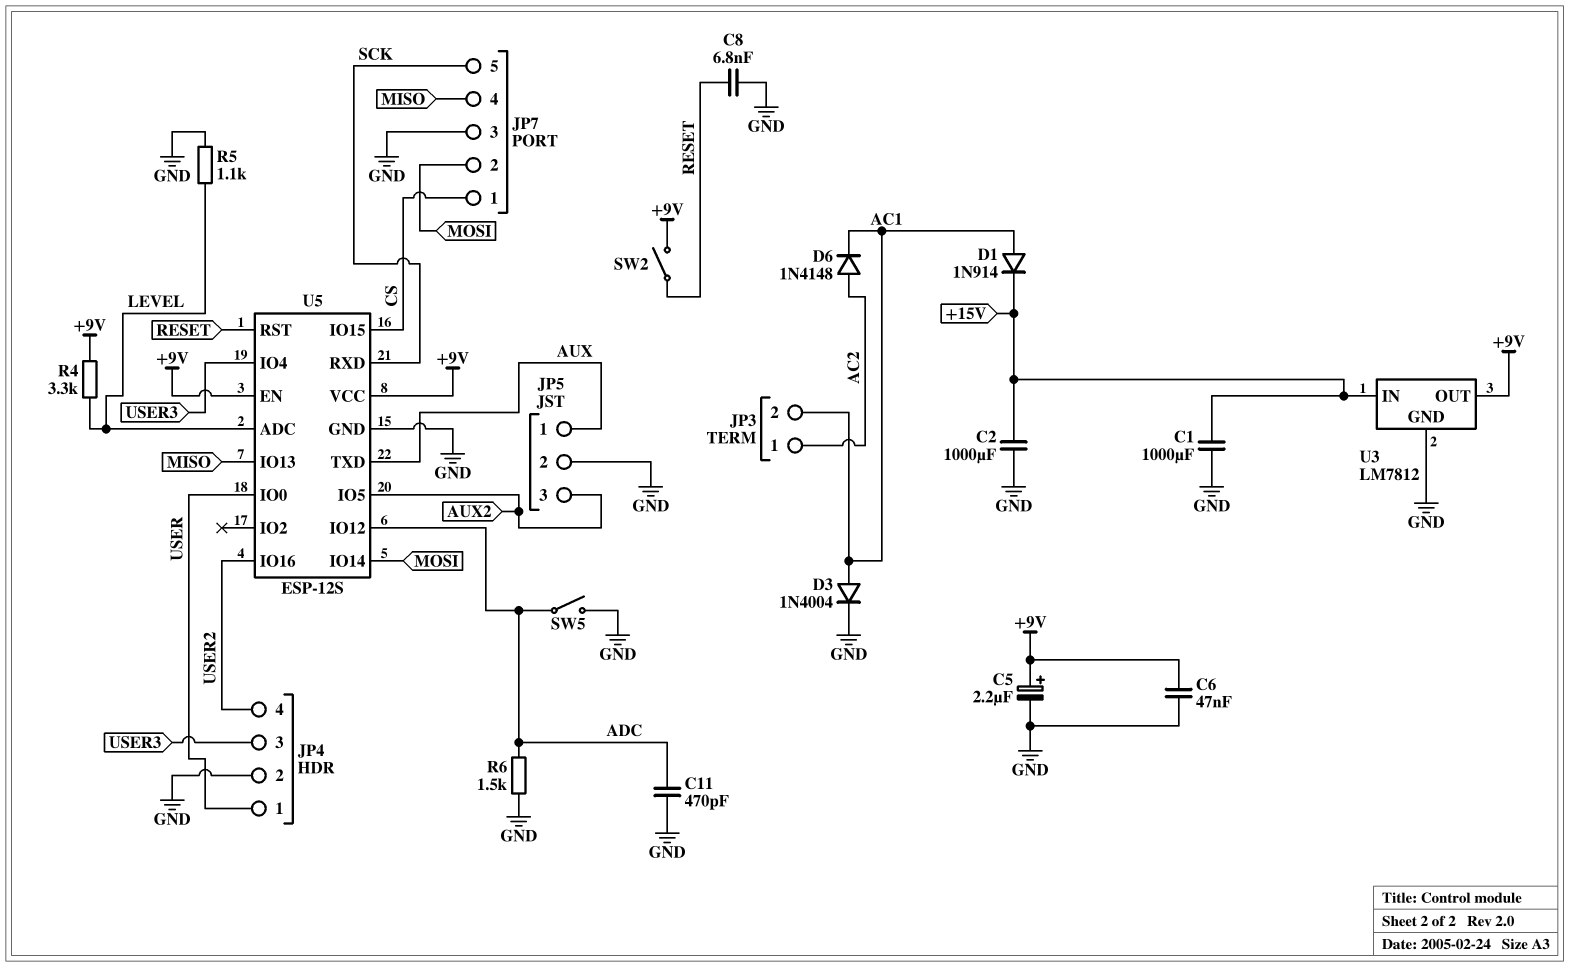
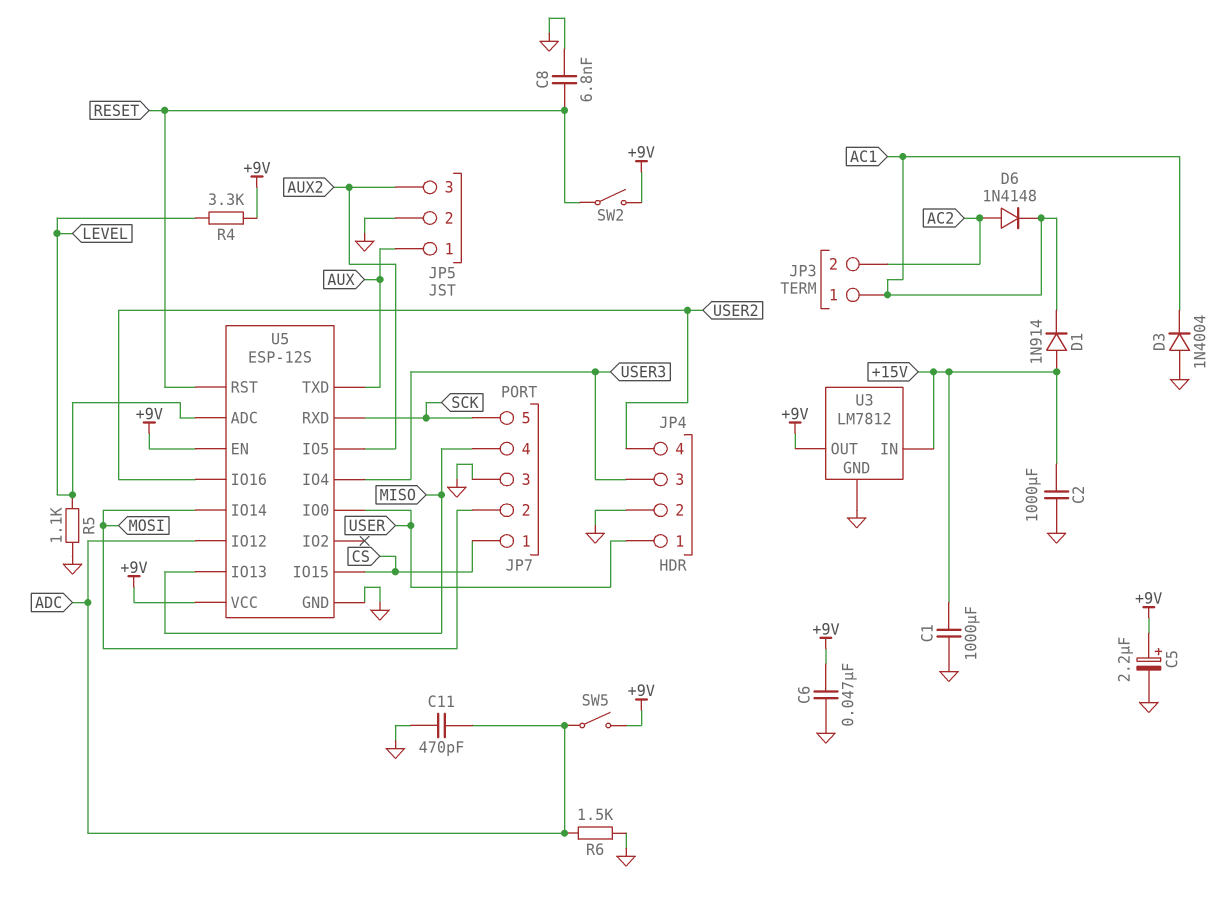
D1: diode 1N914 (A AC1, K +15V) -> diode 1N914 (A +15V, K AC1)
D3: diode 1N4004 (A AC1, K GND) -> diode 1N4004 (A GND, K AC1)
JP3 pin 1: AC2 -> AC1
JP3 pin 2: AC1 -> AC2
SW5: switch (ADC, GND) -> switch (+9V, ADC)

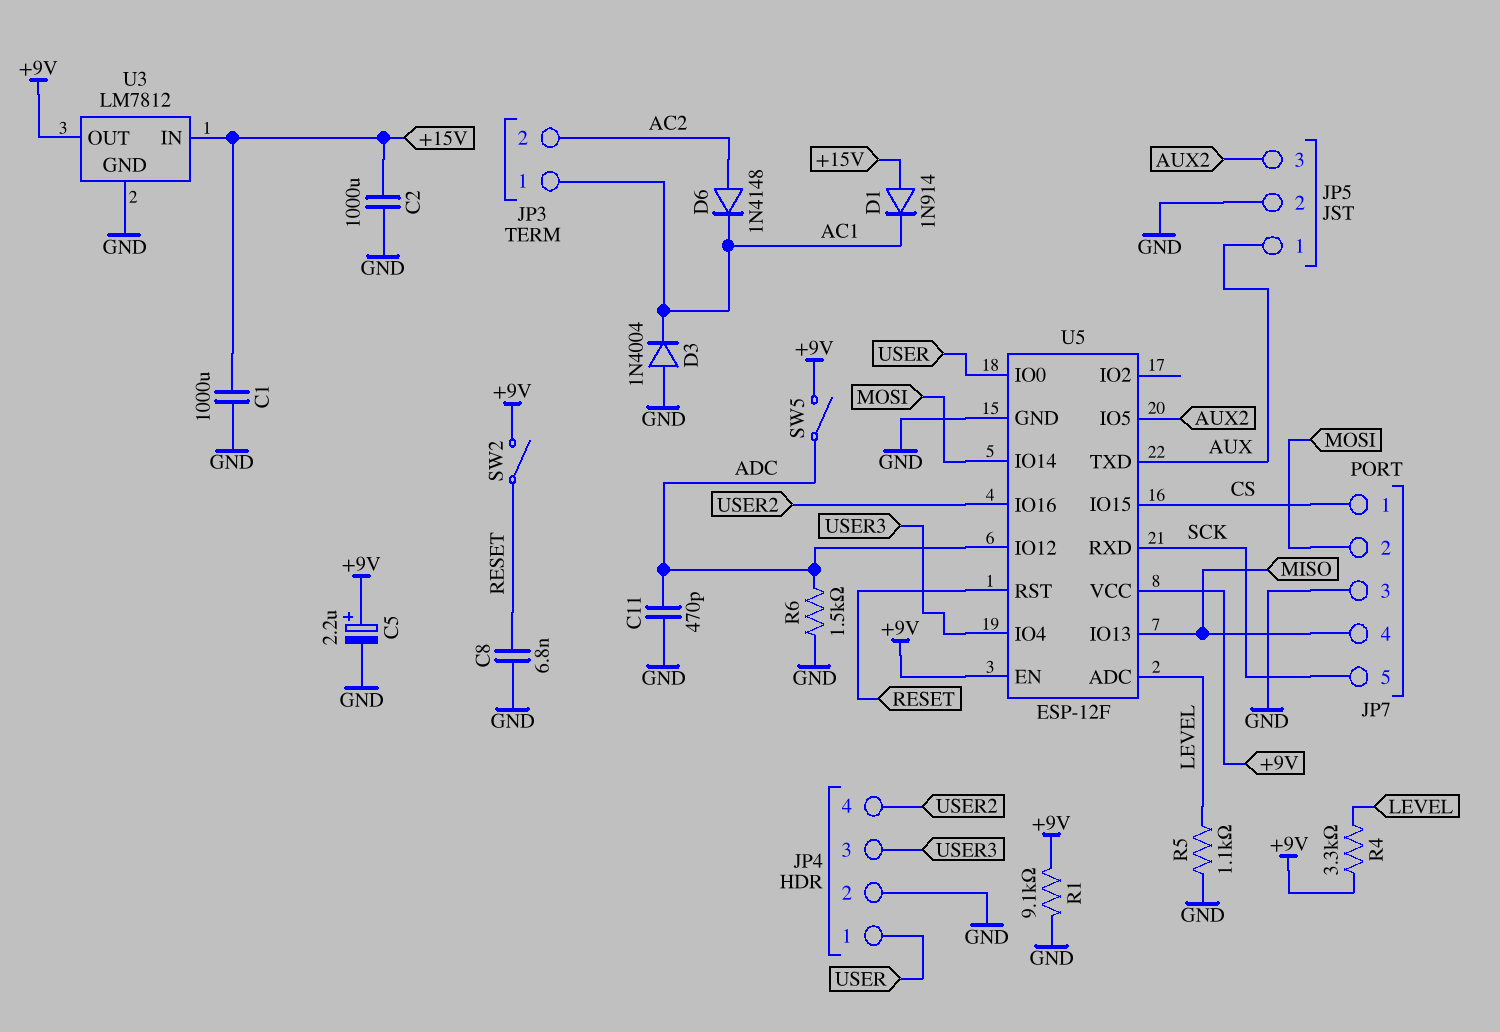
C6: 47nF (+9V, GND) -> none
R1: none -> 9.1k (+9V, GND)
U5: ESP-12S -> ESP-12F

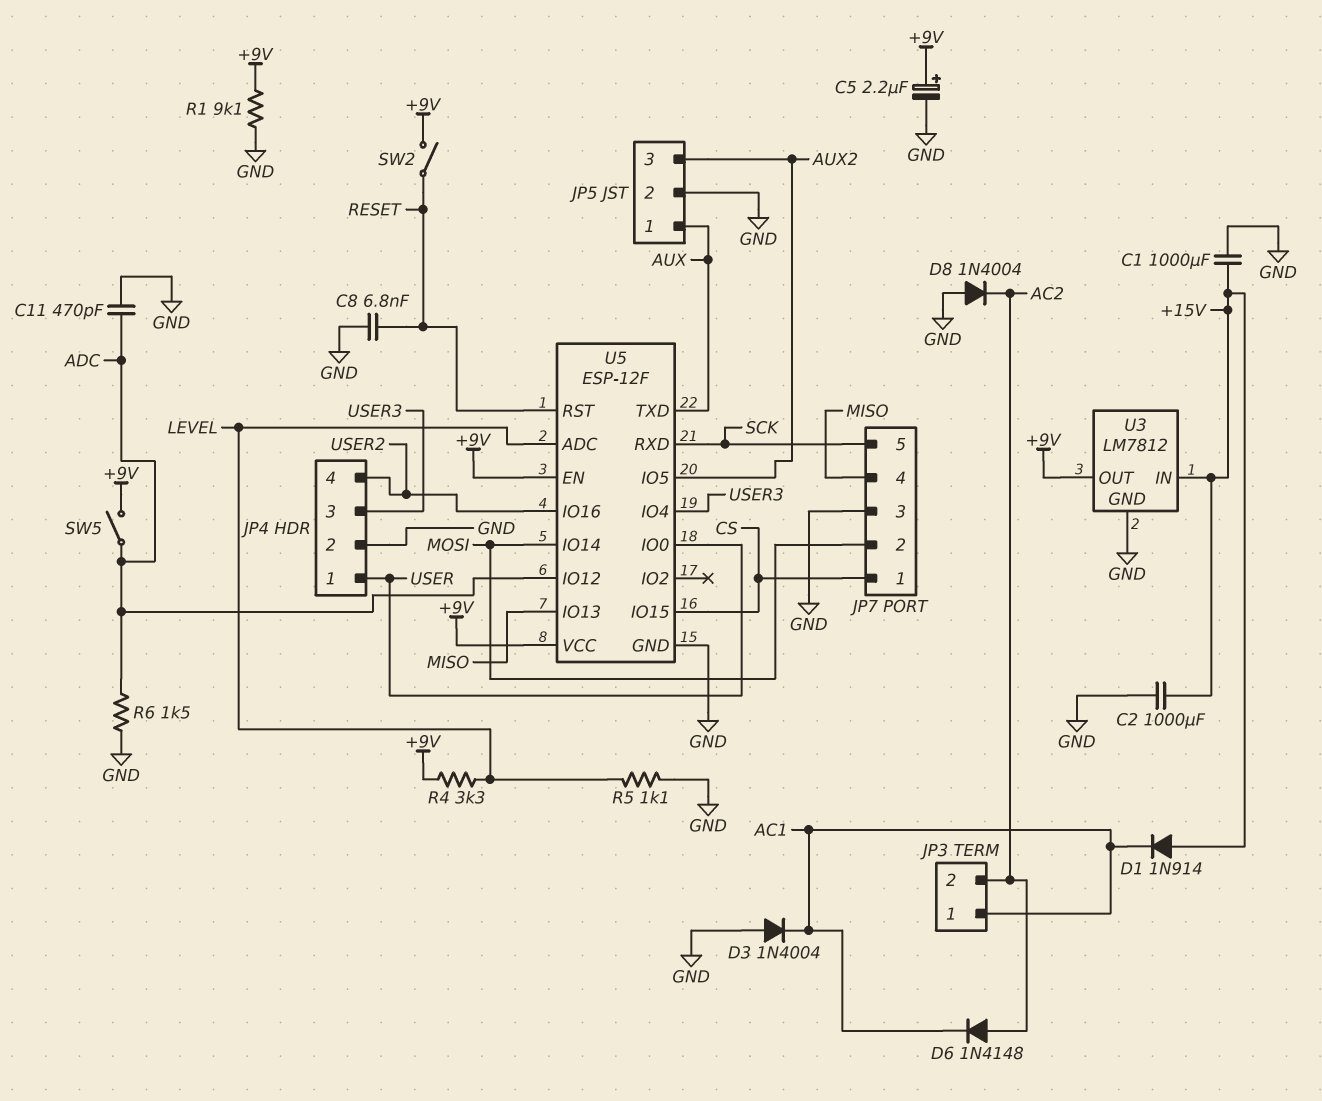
D8: none -> diode 1N4004 (A GND, K AC2)

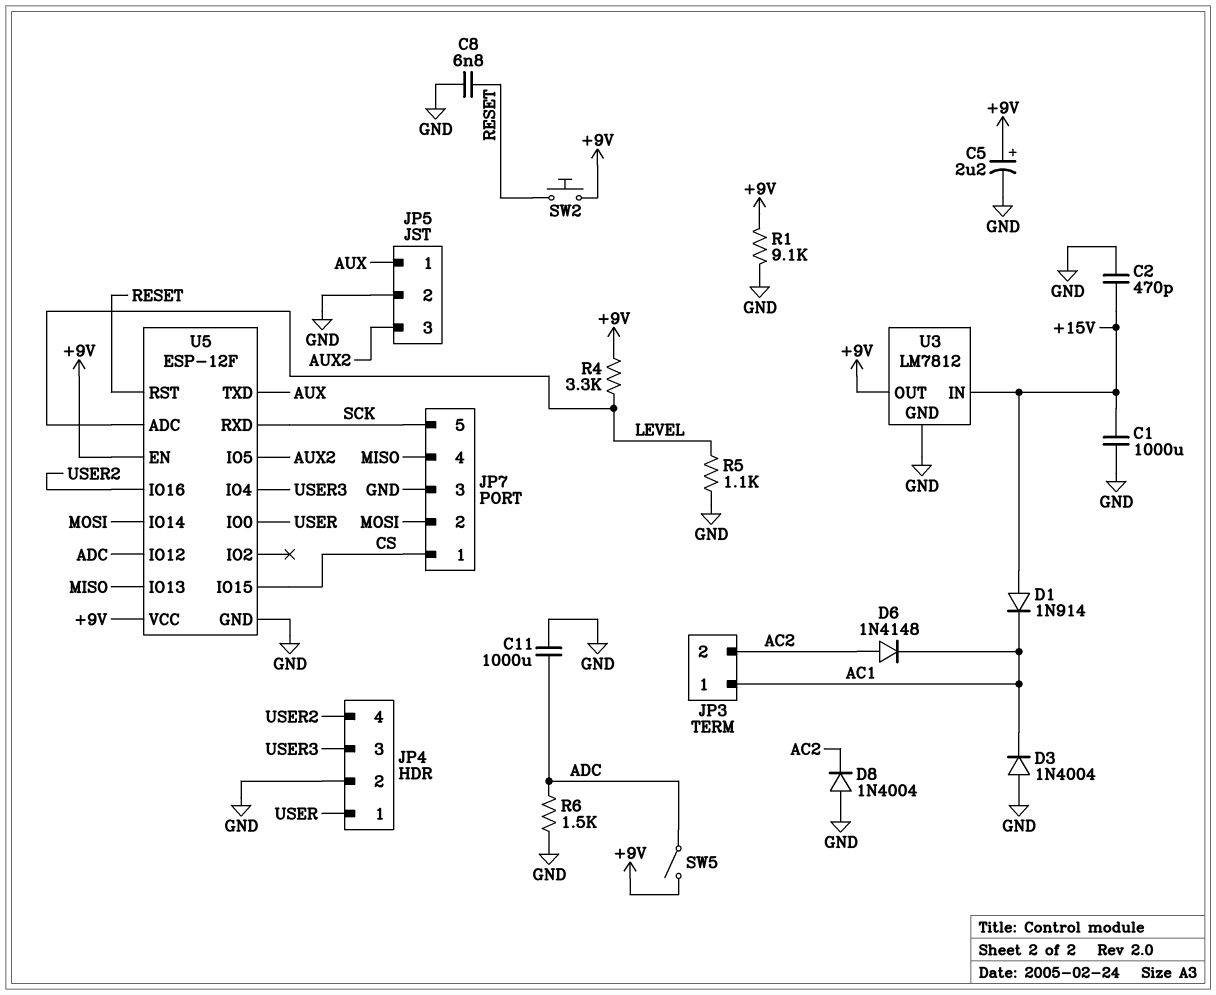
C2: 1000uF (+15V, GND) -> 470pF (+15V, GND)
C11: 470pF (ADC, GND) -> 1000uF (ADC, GND)
SW2: switch (+9V, RESET) -> button (+9V, RESET)

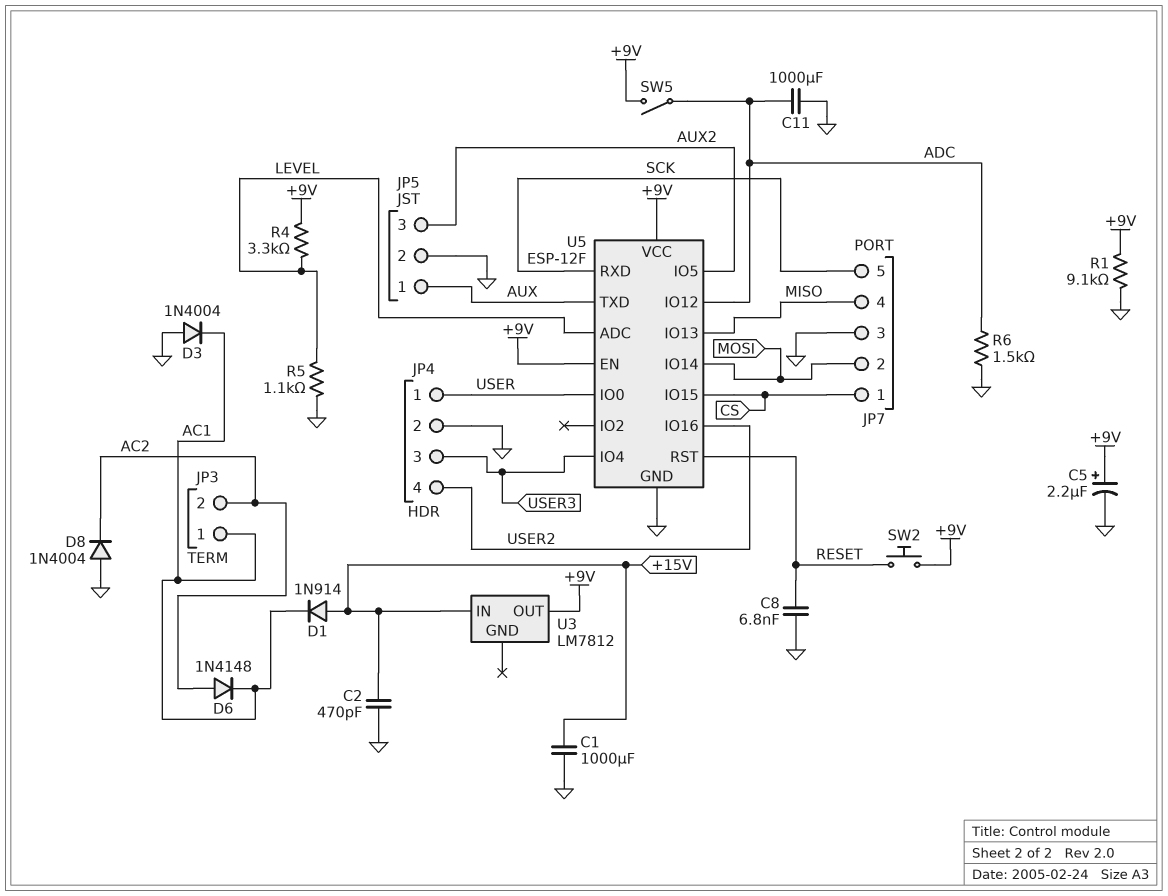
U3 pin GND: GND -> none

